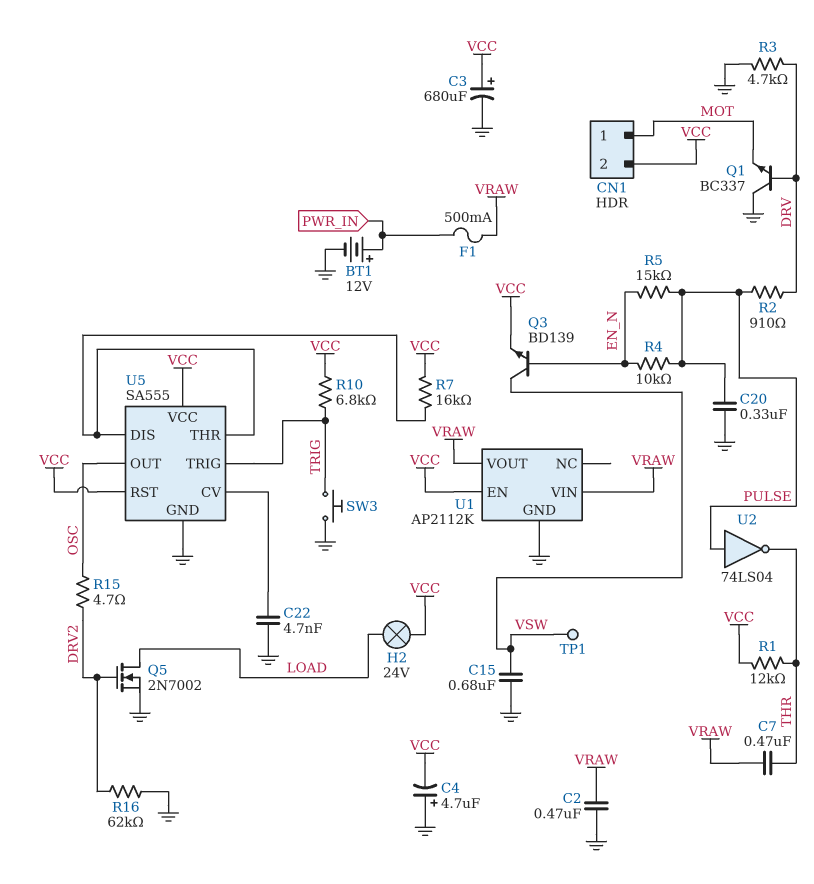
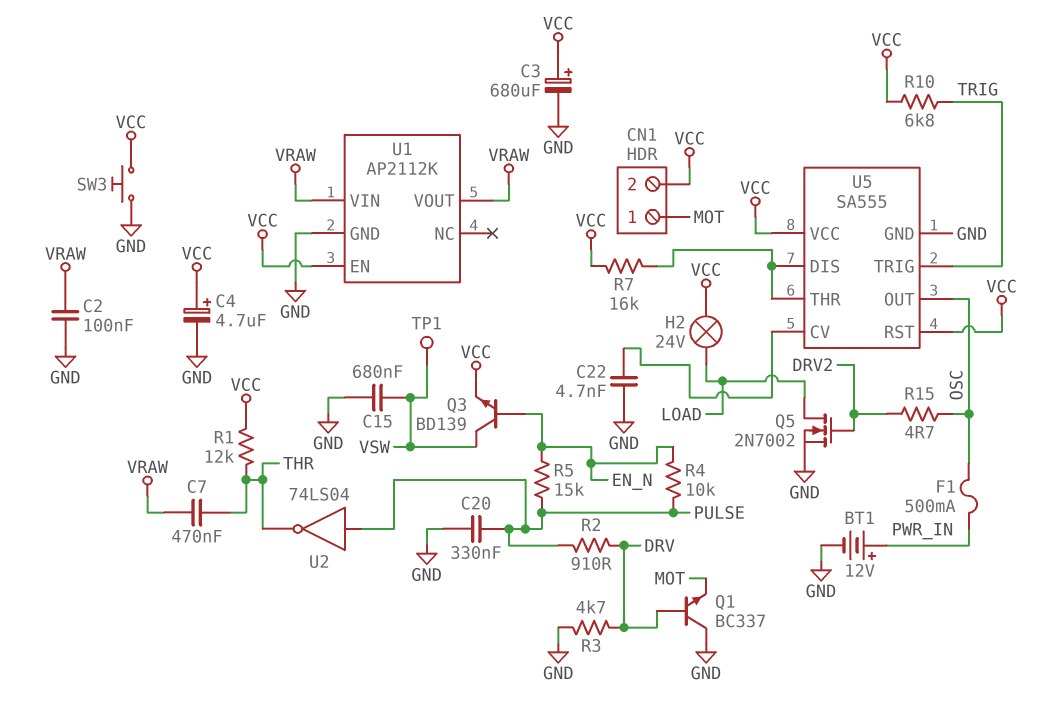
C2: 470nF (GND, VRAW) -> 100nF (GND, VRAW)
C4: 4.7uF (plus GND, minus VCC) -> 4.7uF (plus VCC, minus GND)
F1: 500mA (PWR_IN, VRAW) -> 500mA (OSC, PWR_IN)
R16: 62k (DRV2, GND) -> none
SW3: button (GND, TRIG) -> button (GND, VCC)

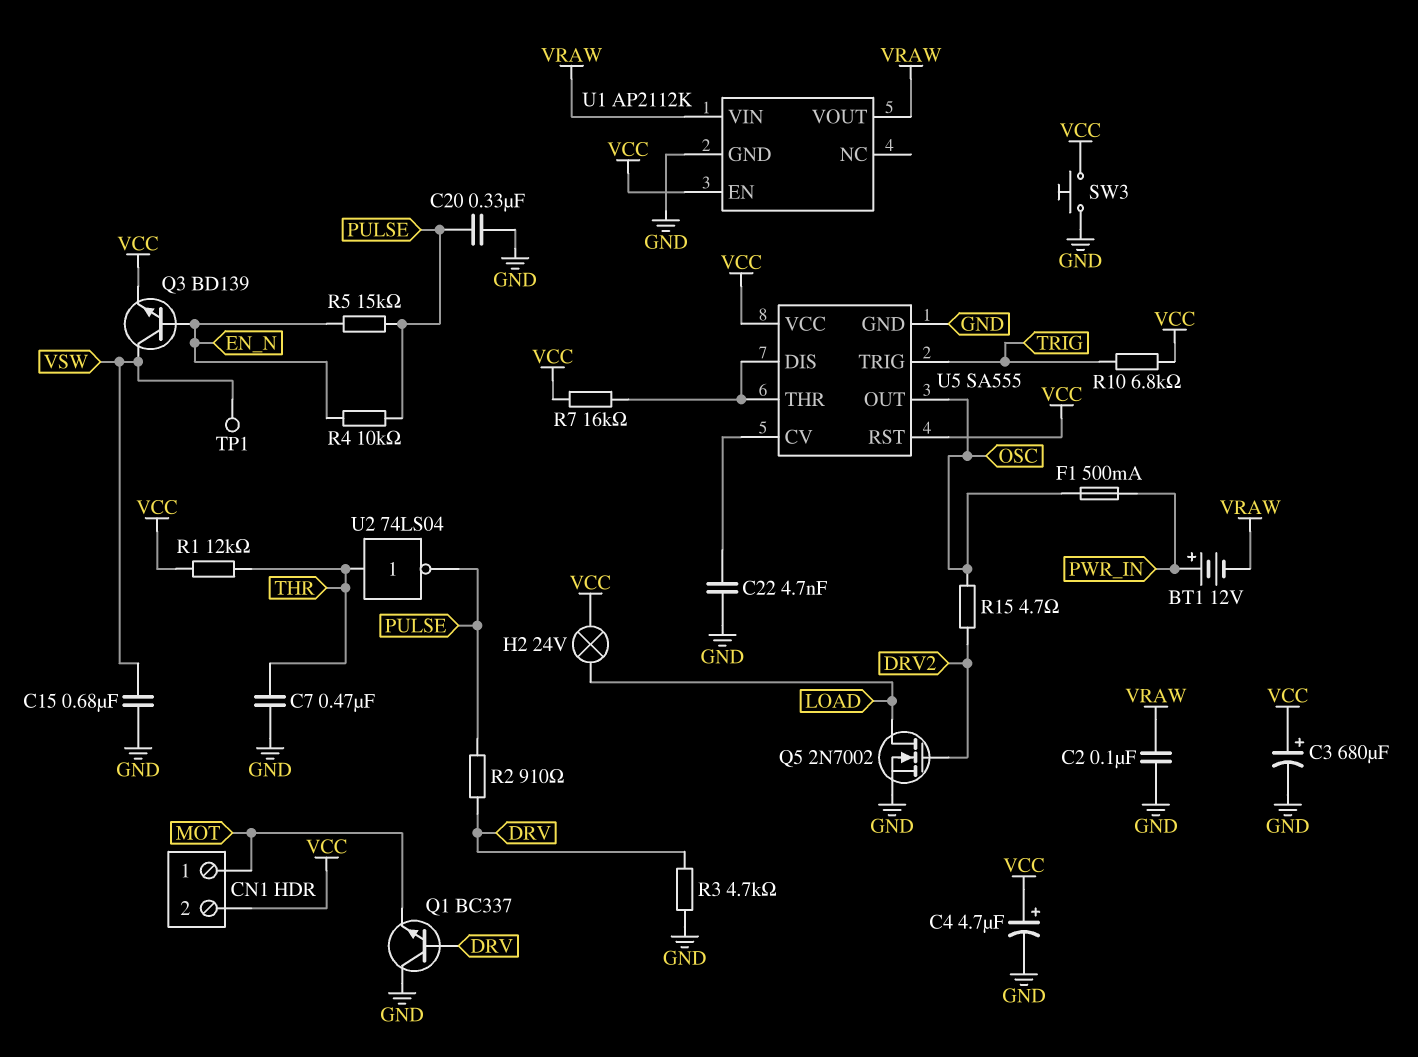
BT1: 12V (plus PWR_IN, minus GND) -> 12V (plus PWR_IN, minus VRAW)
C7: 470nF (THR, VRAW) -> 470nF (GND, THR)
U2: NOT 74LS04 (in PULSE, out THR) -> NOT 74LS04 (in THR, out PULSE)

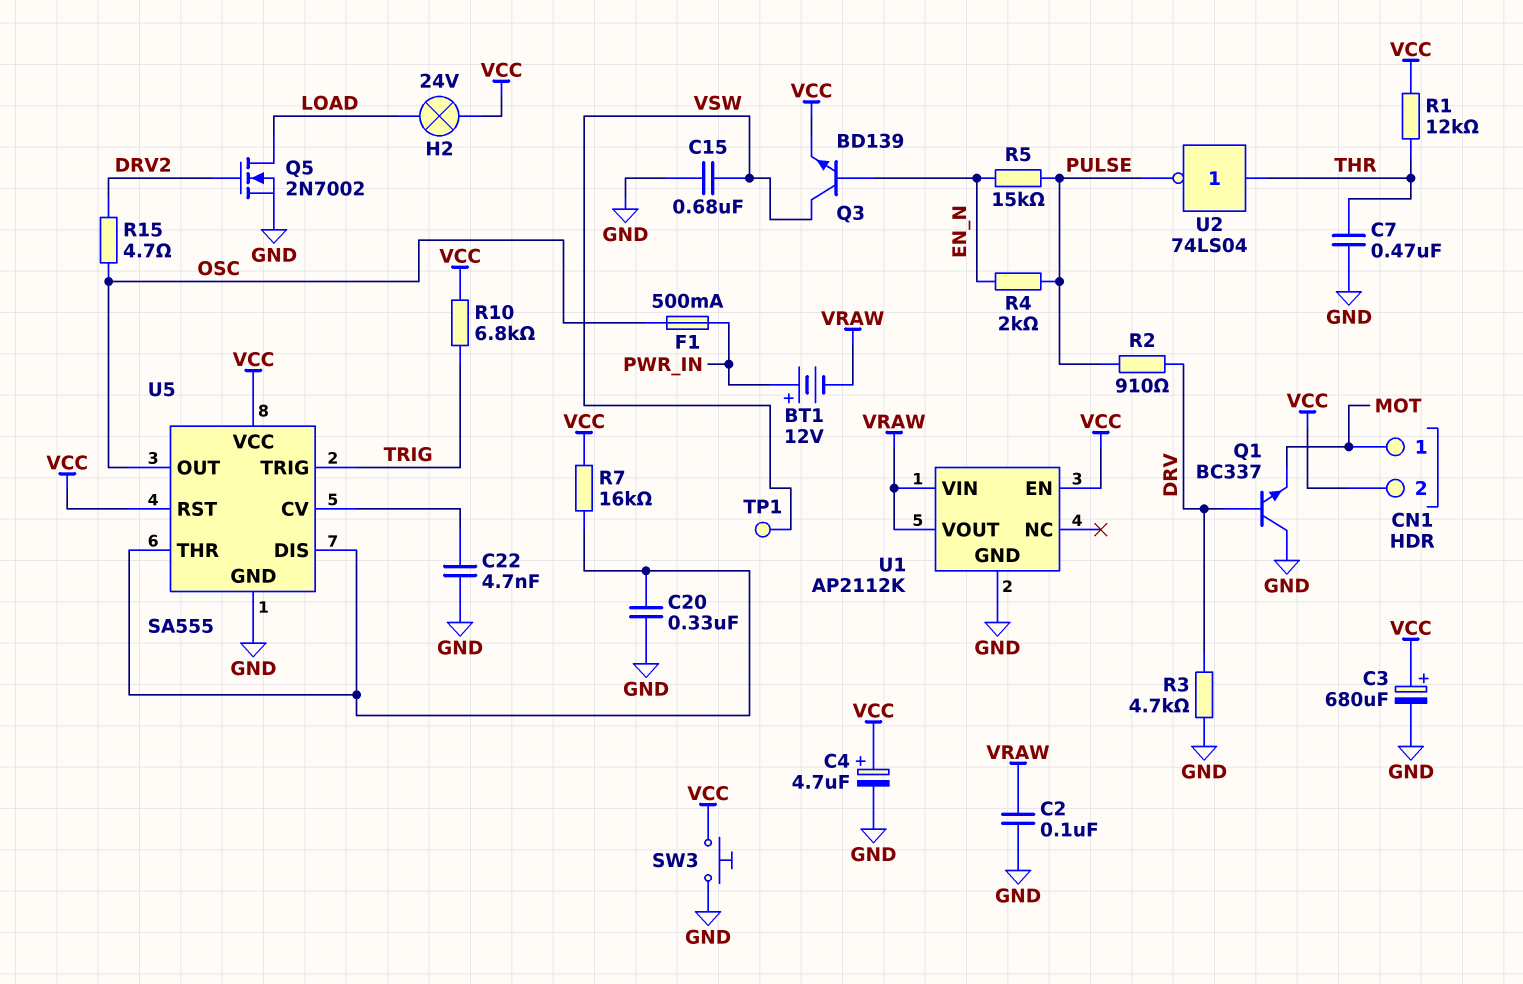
C20: 330nF (GND, PULSE) -> 330nF (GND, U5/DIS)
R4: 10k (EN_N, PULSE) -> 2k (EN_N, PULSE)

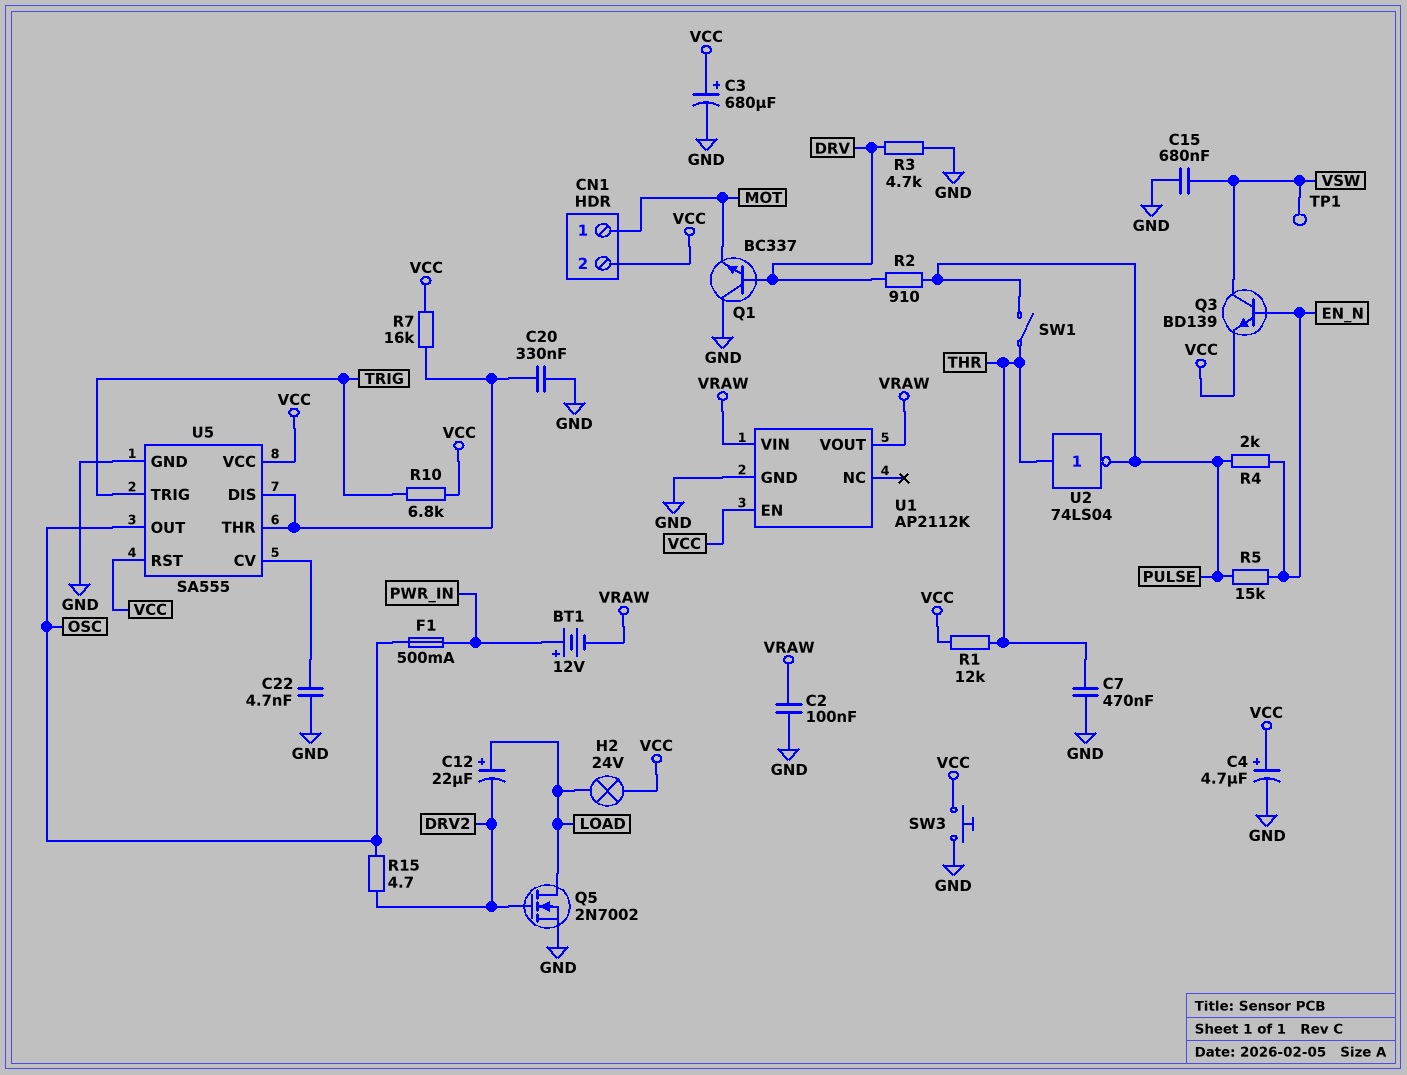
C12: none -> 22uF (plus LOAD, minus DRV2)
SW1: none -> switch (PULSE, THR)

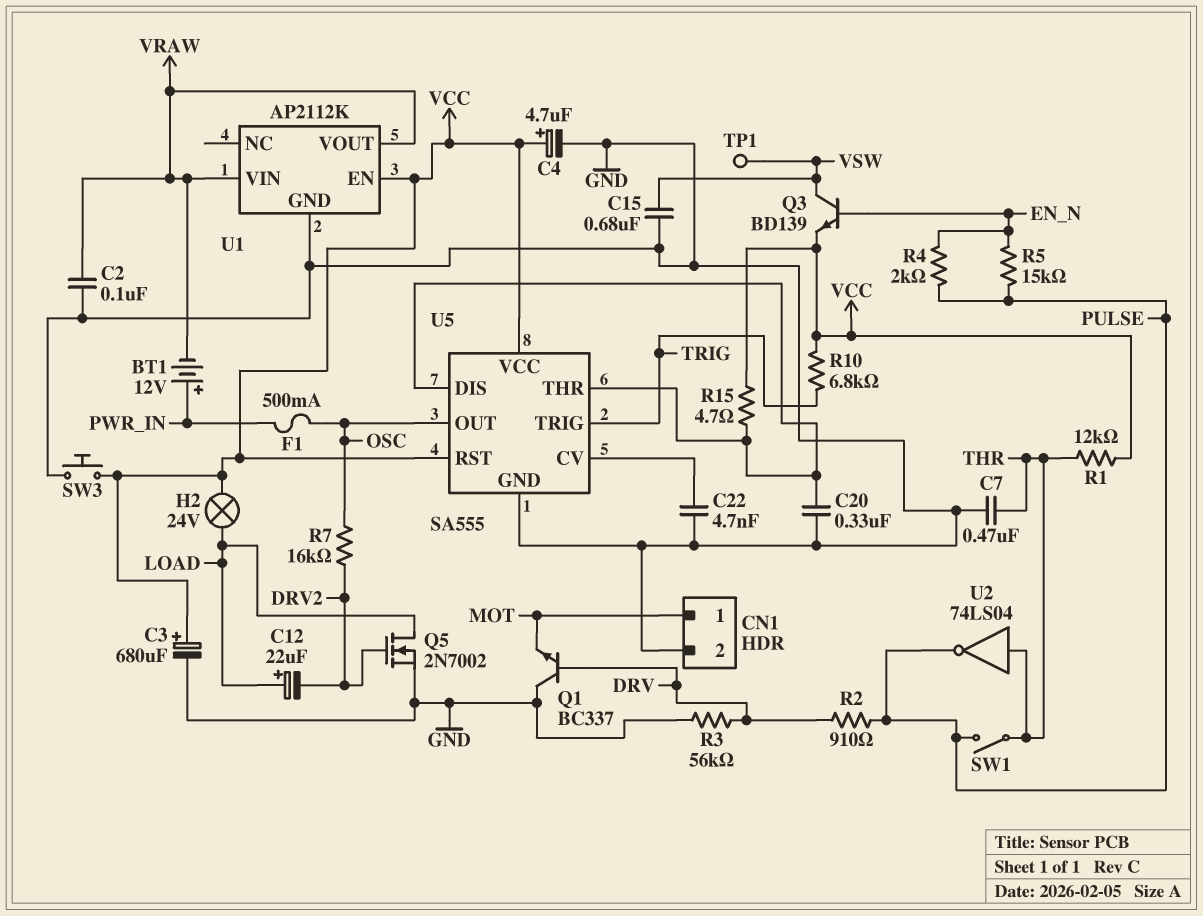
CN1 pin 2: VCC -> GND
R3: 4.7k (DRV, GND) -> 56k (DRV, GND)
R7: 16k (U5/DIS, VCC) -> 16k (DRV2, OSC)
R15: 4.7 (DRV2, OSC) -> 4.7 (U5/DIS, VCC)

